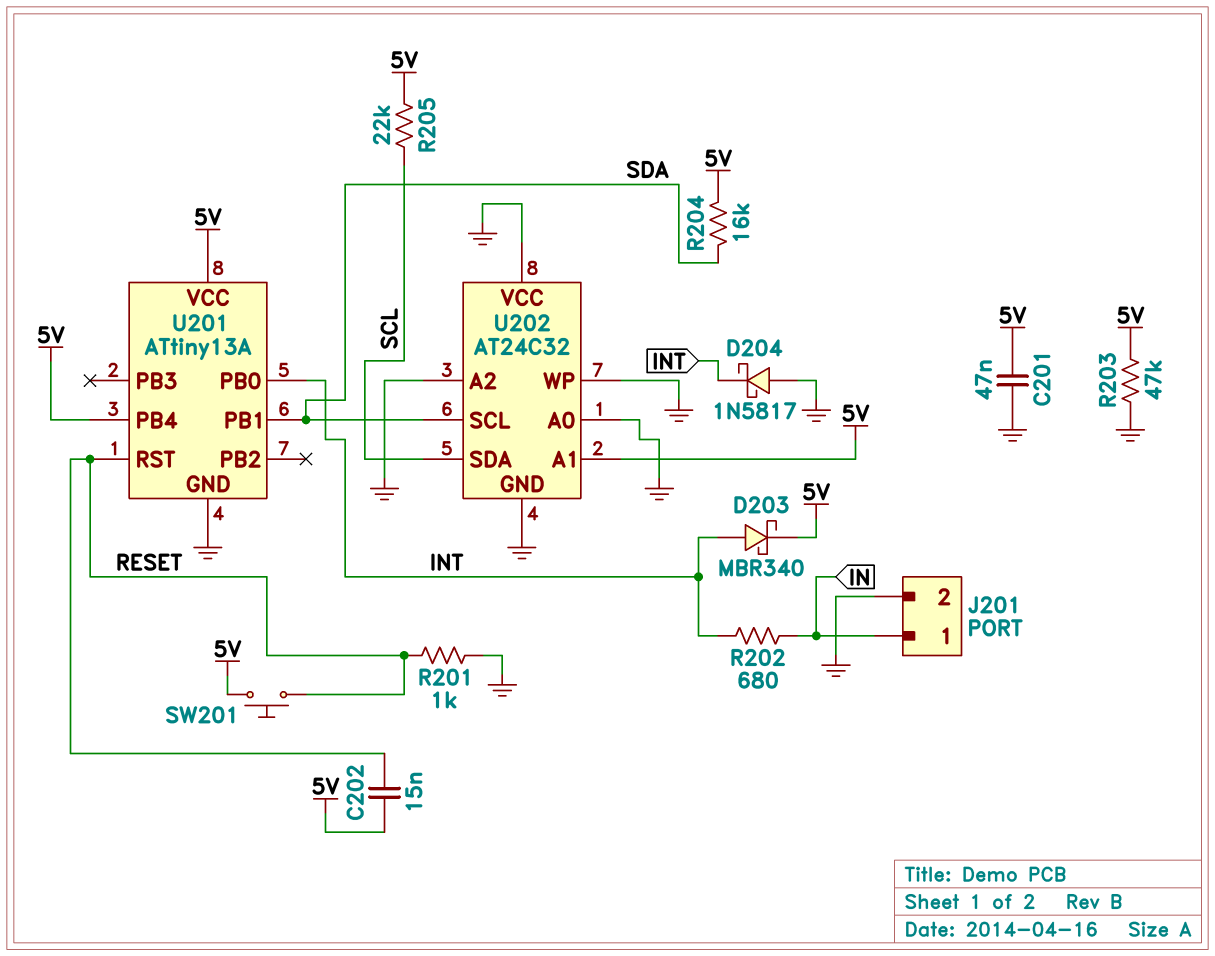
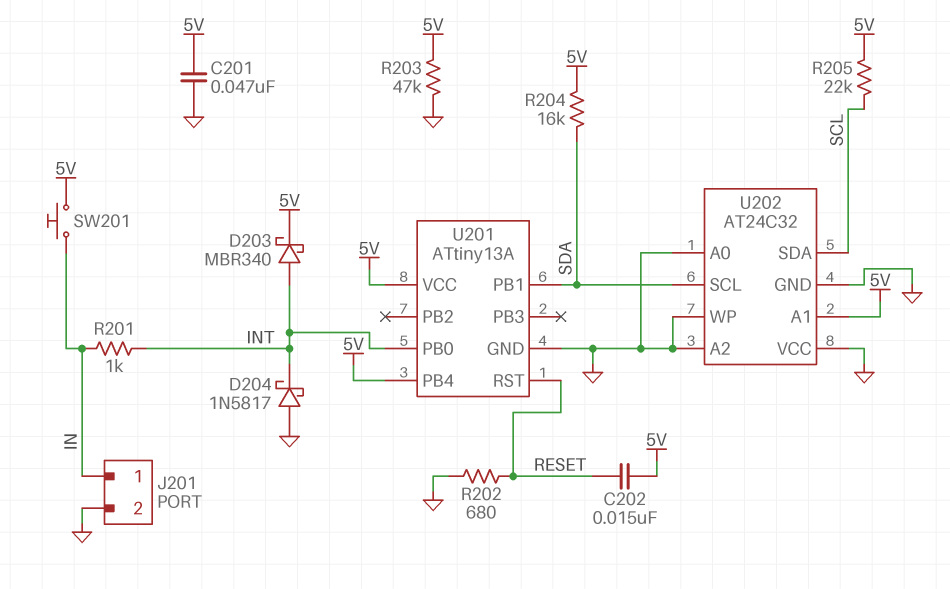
R201: 1k (GND, RESET) -> 1k (IN, INT)
R202: 680 (IN, INT) -> 680 (GND, RESET)
SW201: button (5V, RESET) -> button (5V, IN)

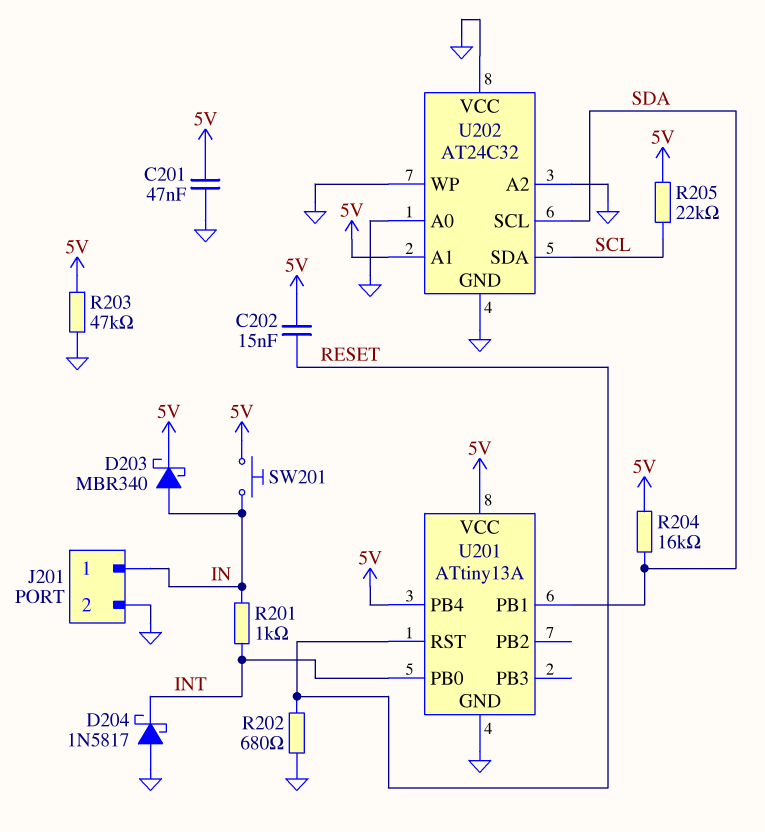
D203: schottky MBR340 (A INT, K 5V) -> schottky MBR340 (A IN, K 5V)

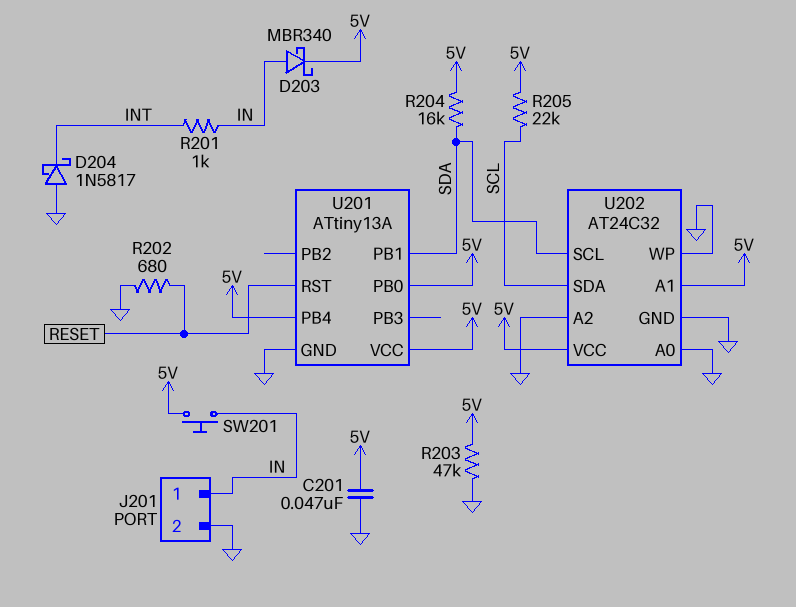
C202: 15nF (5V, RESET) -> none
U201 pin PB0: INT -> 5V
U202 pin VCC: GND -> 5V

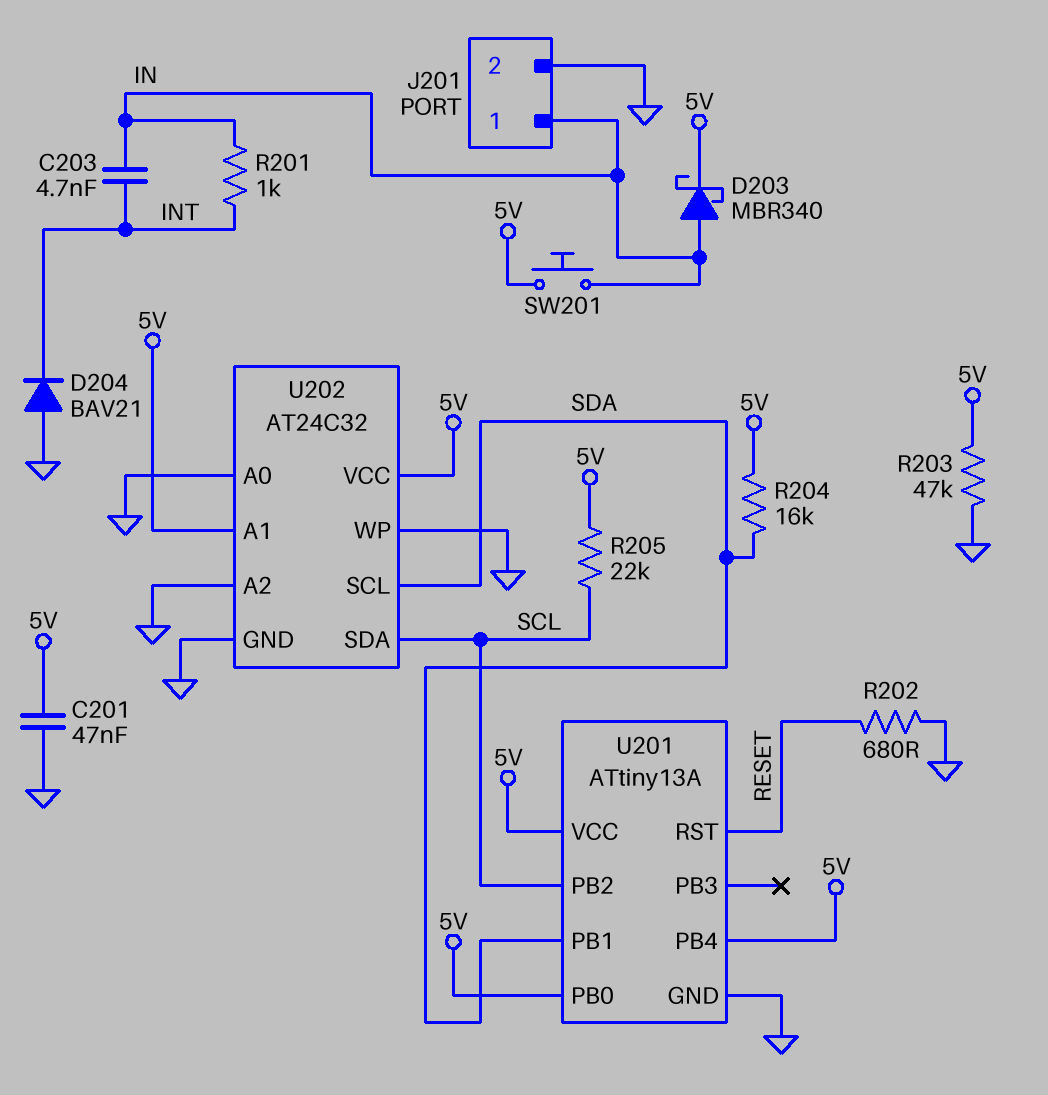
C203: none -> 4.7nF (IN, INT)
D204: schottky 1N5817 (A GND, K INT) -> diode BAV21 (A GND, K INT)
U201 pin PB2: none -> SCL

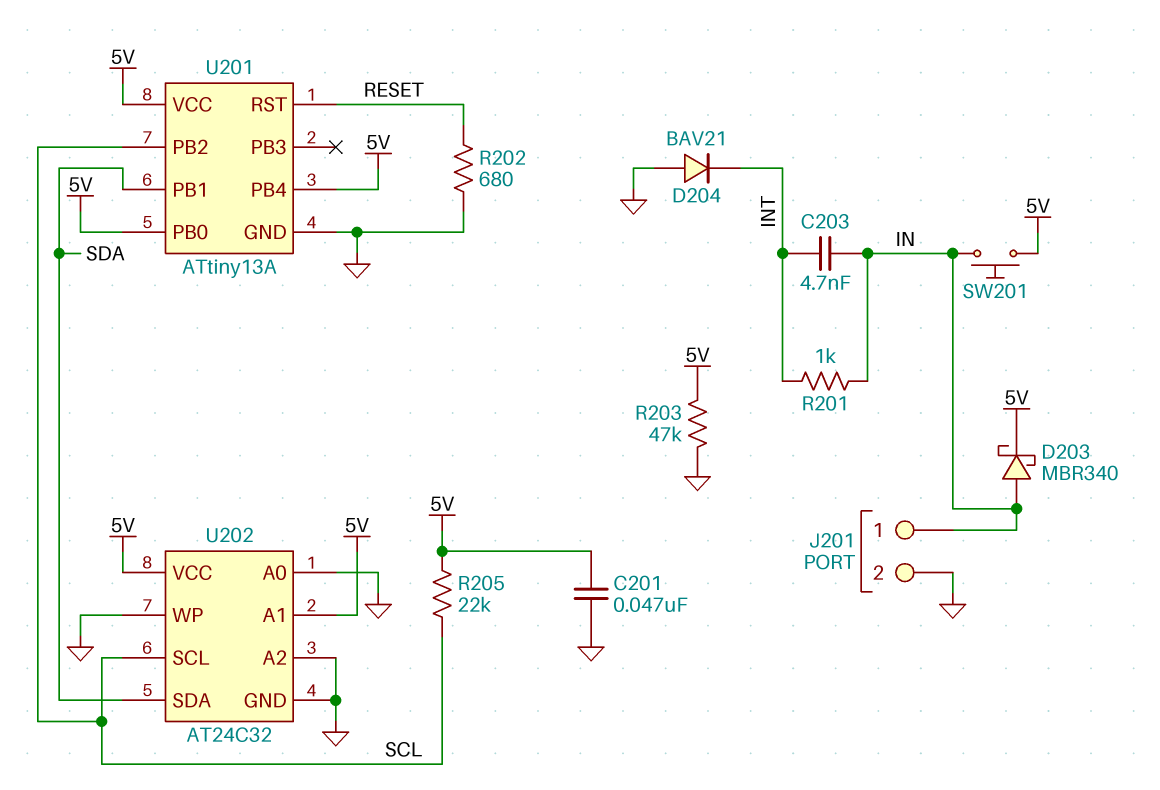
R204: 16k (5V, SDA) -> none
U202 pin SCL: SDA -> SCL
U202 pin SDA: SCL -> SDA

